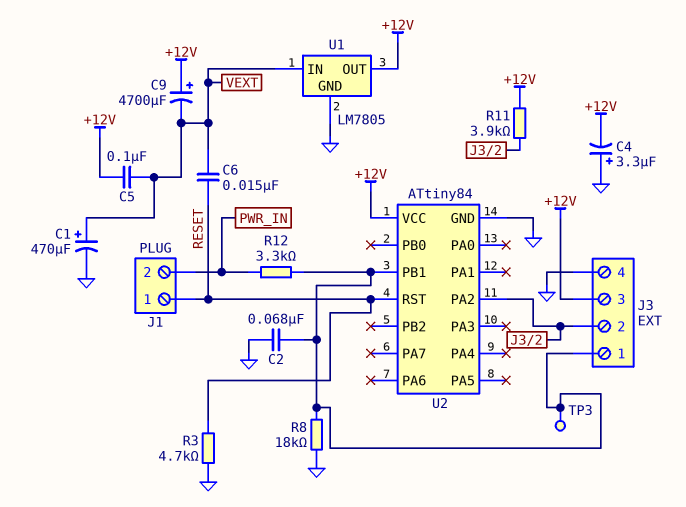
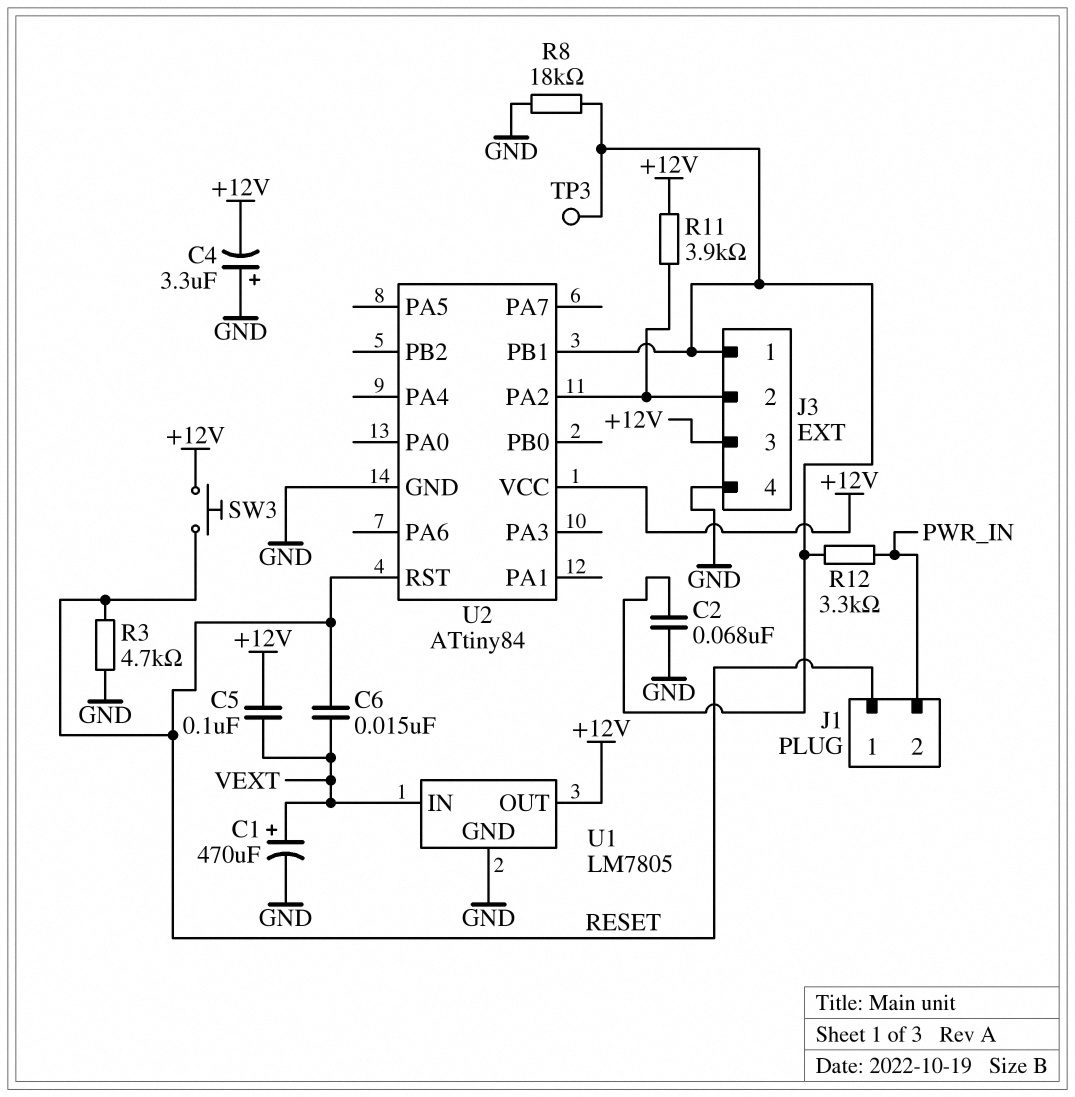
C9: 4700uF (plus +12V, minus VEXT) -> none
SW3: none -> button (+12V, RESET)

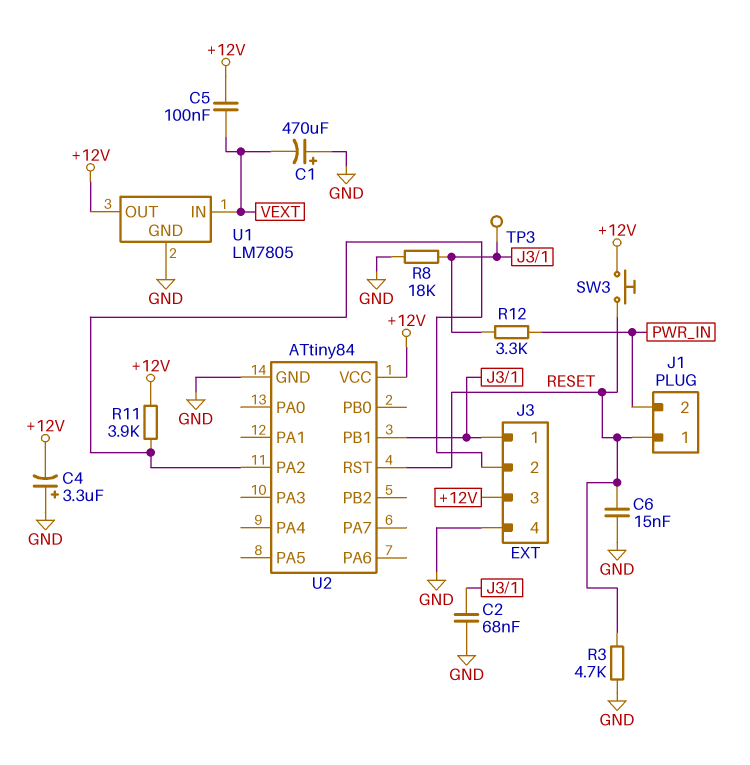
C1: 470uF (plus VEXT, minus GND) -> 470uF (plus GND, minus VEXT)
C6: 15nF (RESET, VEXT) -> 15nF (GND, RESET)

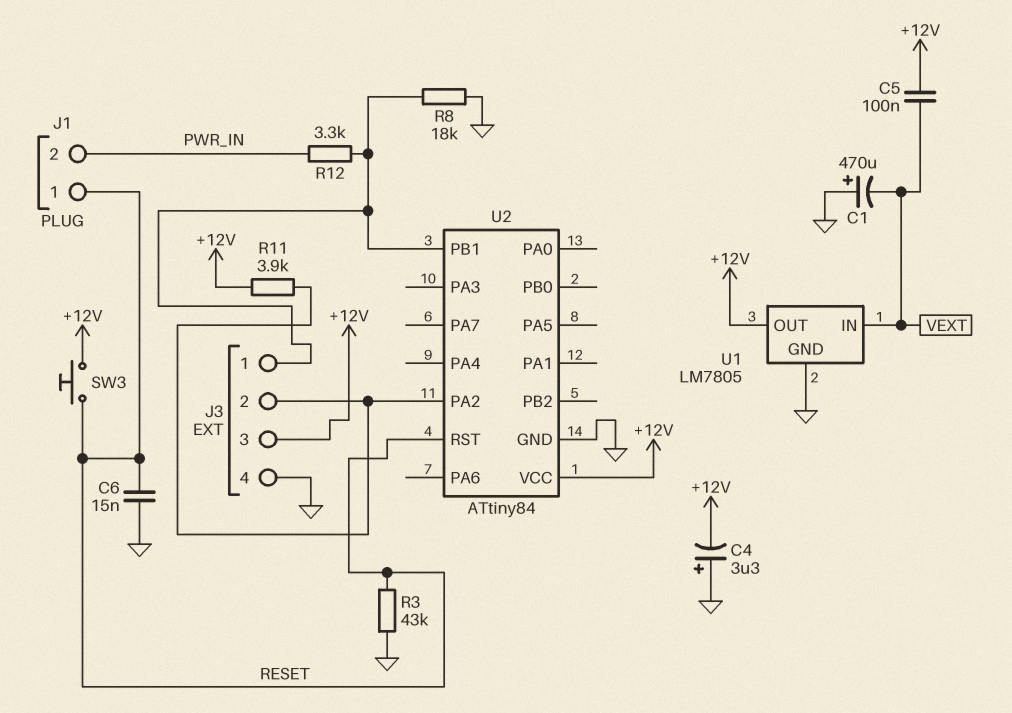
C2: 68nF (GND, J3/1) -> none
R3: 4.7k (GND, RESET) -> 43k (GND, RESET)
TP3: test point (J3/1) -> none

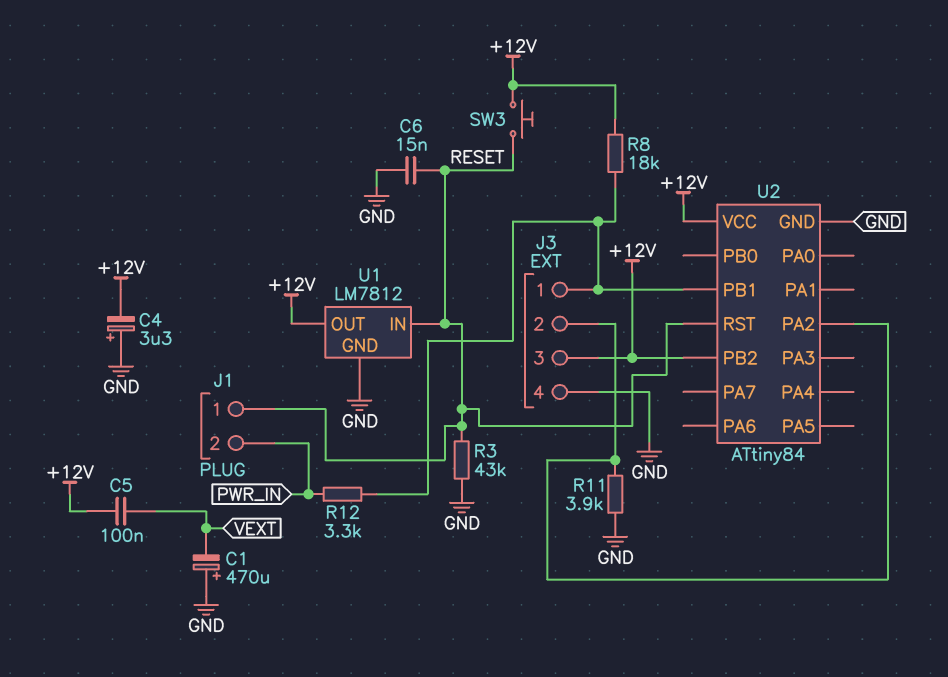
R8: 18k (GND, J3/1) -> 18k (+12V, J3/1)
R11: 3.9k (+12V, J3/2) -> 3.9k (GND, J3/2)
U1: LM7805 -> LM7812
U1 pin IN: VEXT -> RESET
U2 pin PB2: none -> +12V

